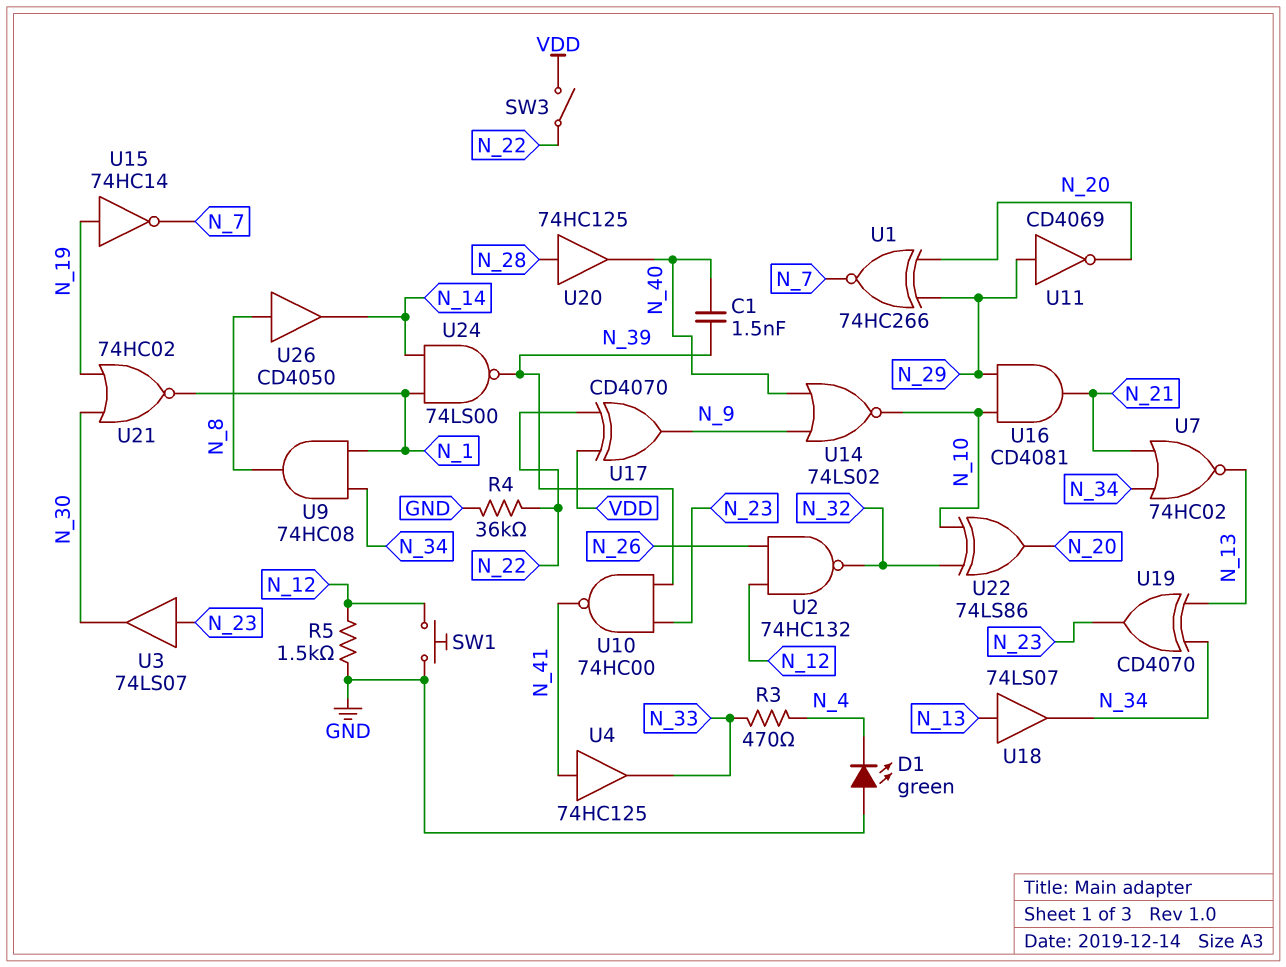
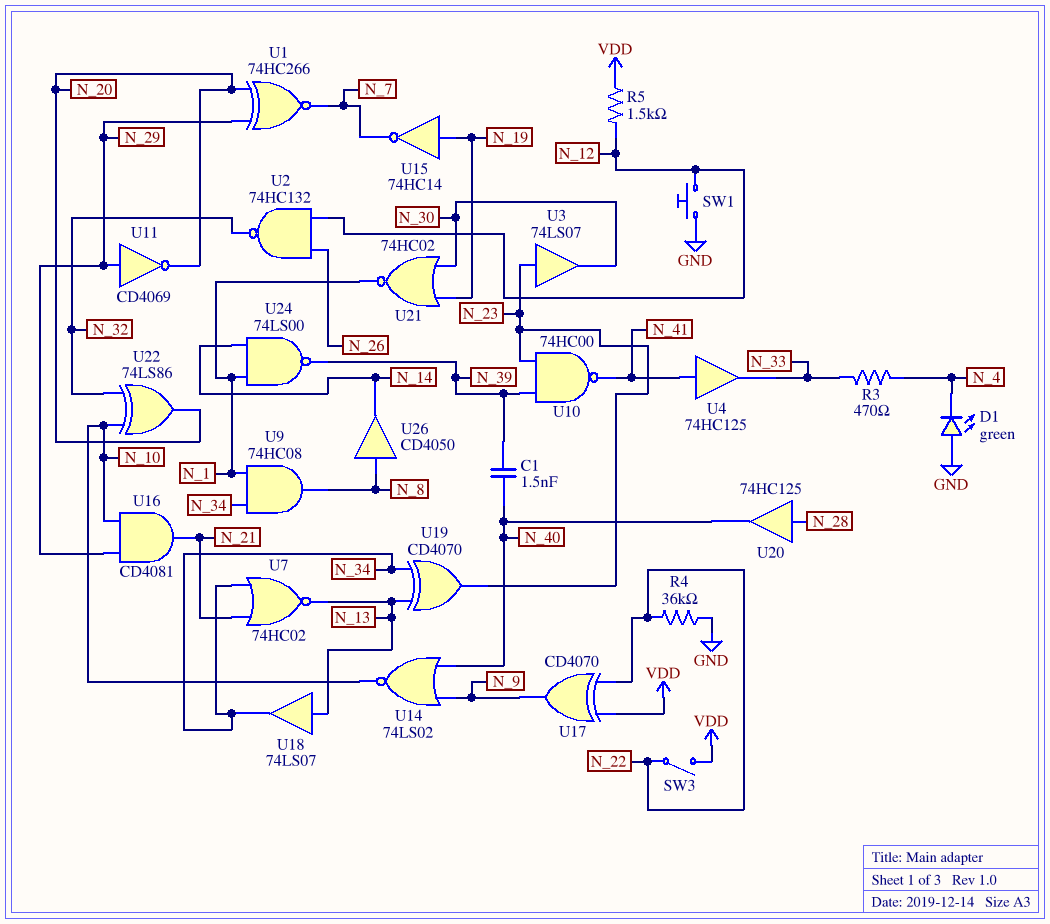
R5: 1.5k (GND, N_12) -> 1.5k (N_12, VDD)

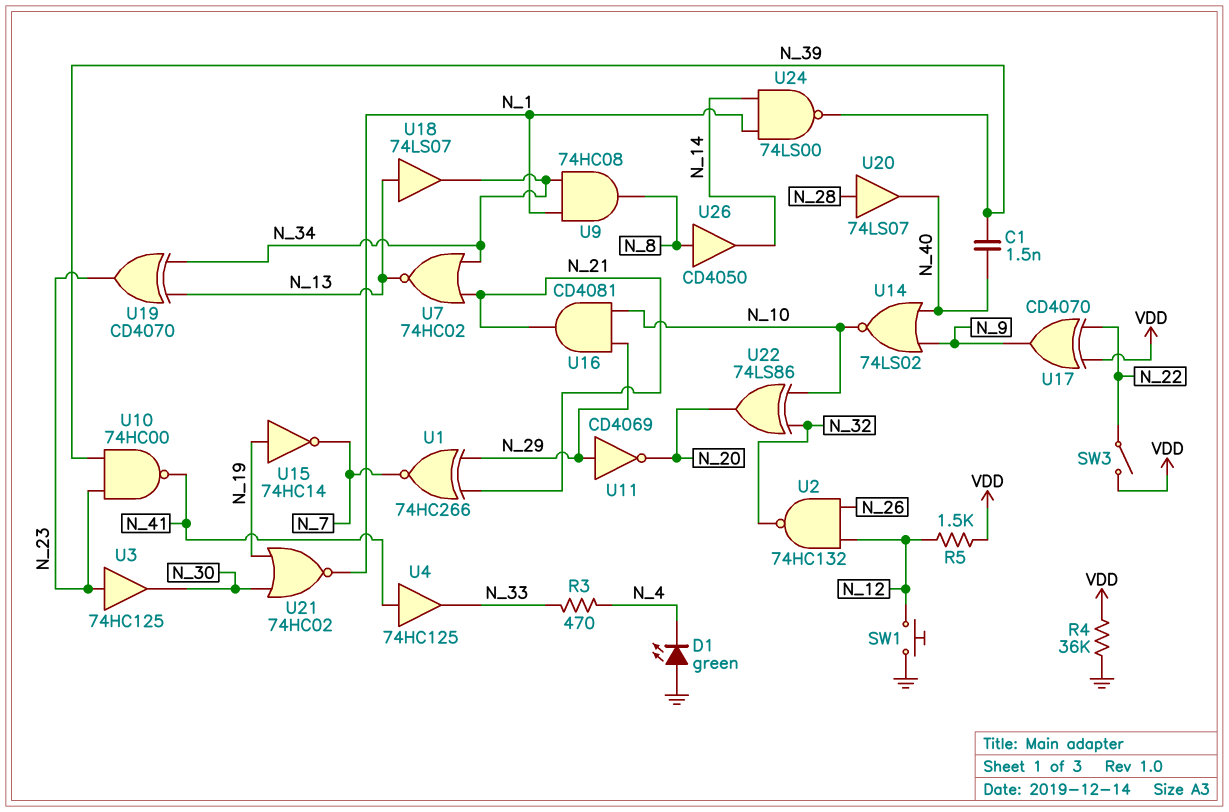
R4: 36k (GND, N_22) -> 36k (GND, VDD)
U1: XNOR 74HC266 (in N_20, in N_29, out N_7) -> XNOR 74HC266 (in N_21, in N_29, out N_7)
U3: buffer 74LS07 (in N_23, out N_30) -> buffer 74HC125 (in N_23, out N_30)
U20: buffer 74HC125 (in N_28, out N_40) -> buffer 74LS07 (in N_28, out N_40)

